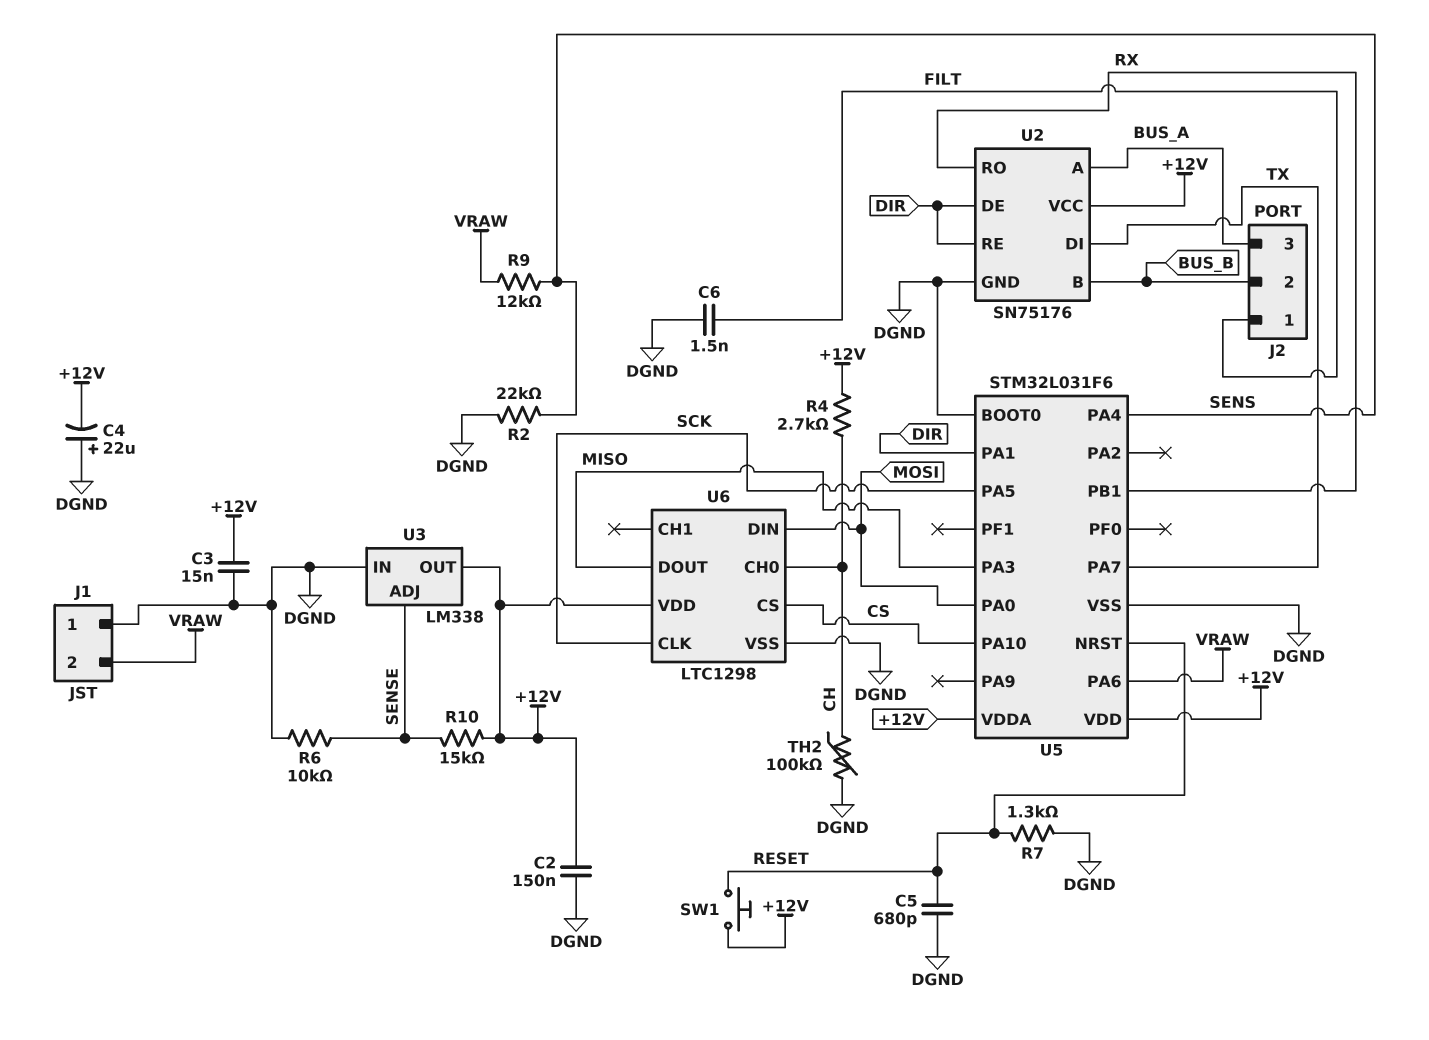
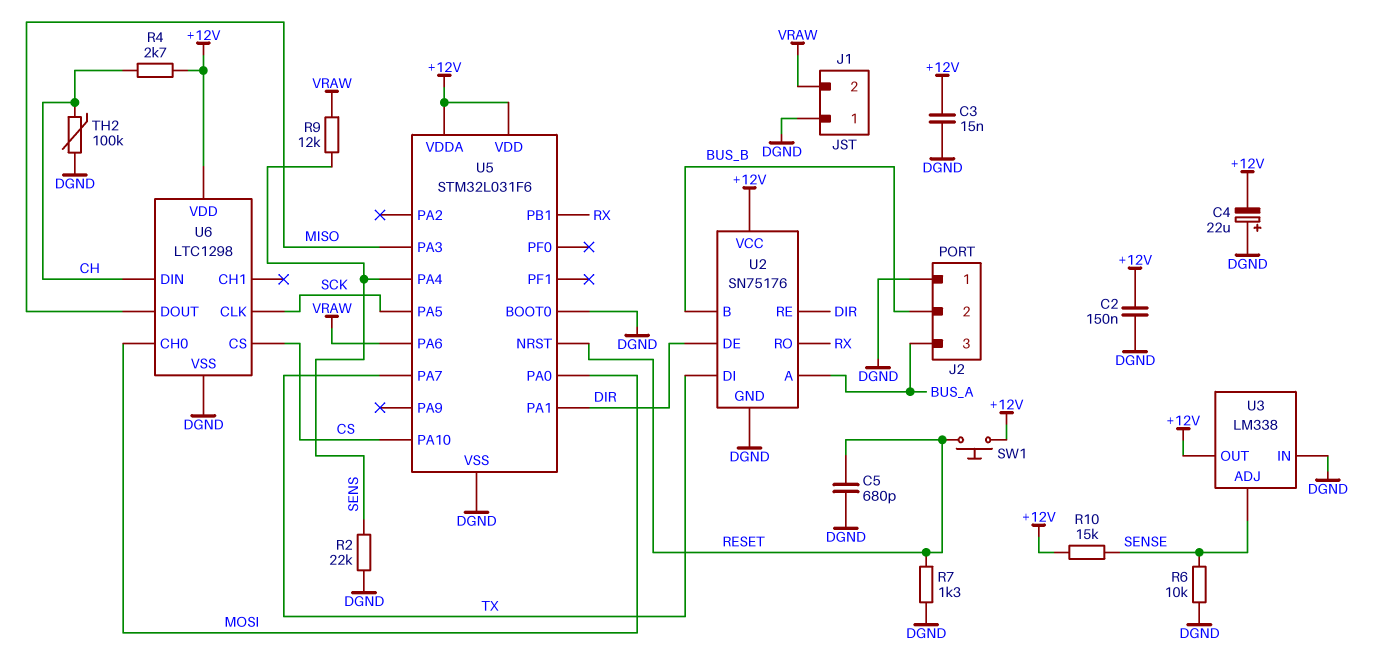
C6: 1.5nF (DGND, FILT) -> none
J2 pin 1: FILT -> DGND
U6 pin CH0: CH -> MOSI
U6 pin DIN: MOSI -> CH

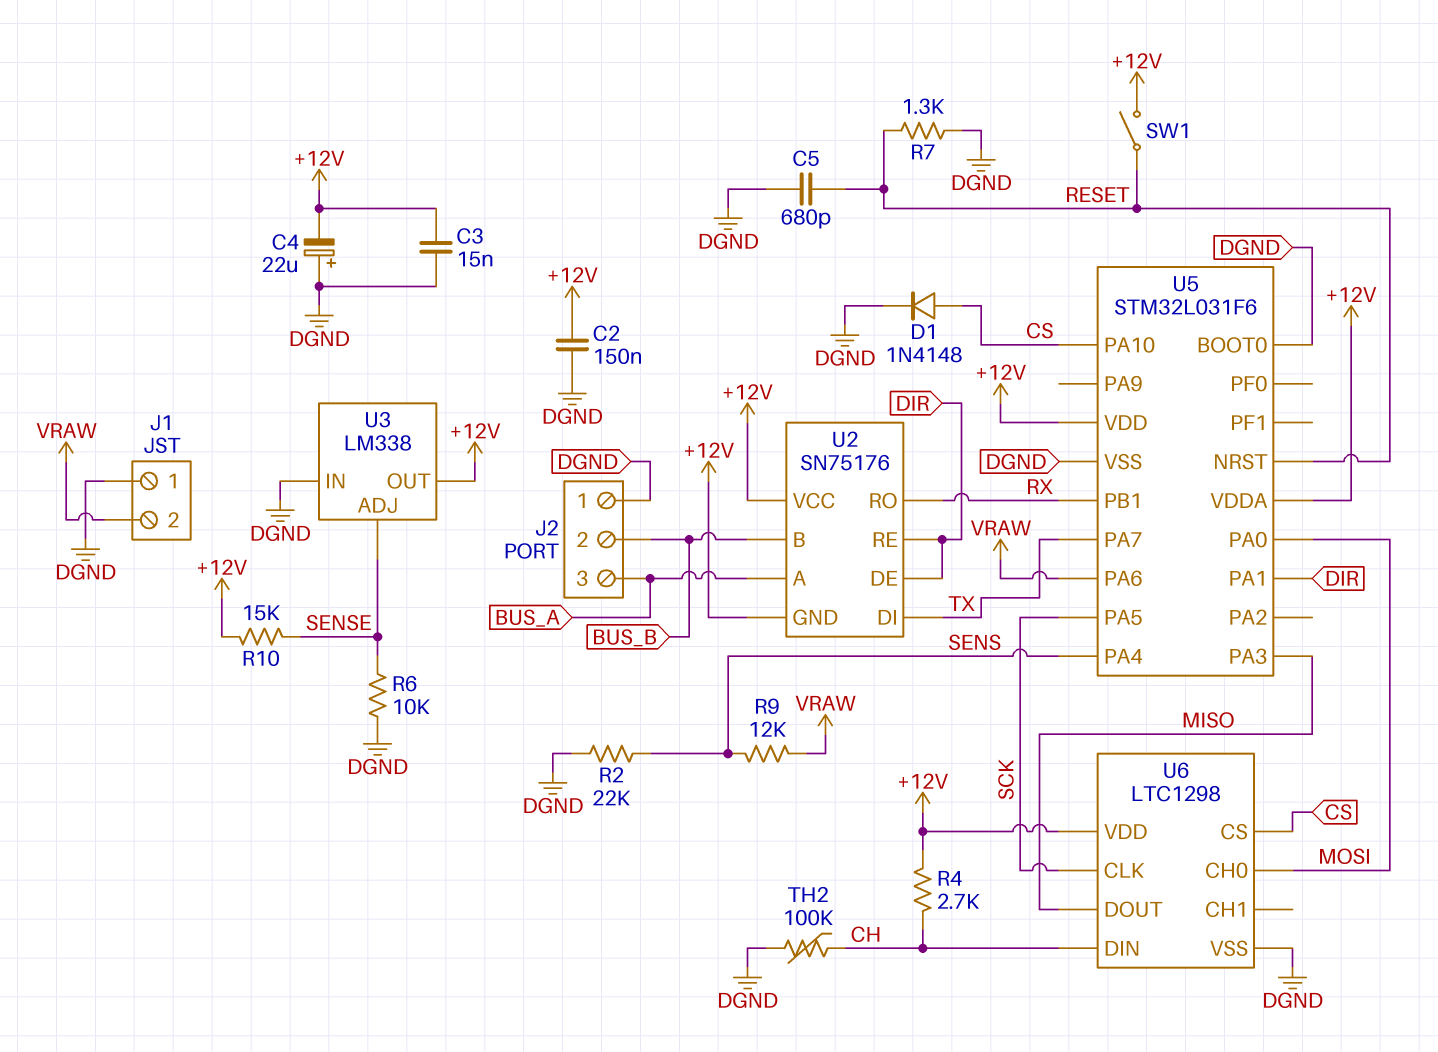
D1: none -> diode 1N4148 (A CS, K DGND)
SW1: button (+12V, RESET) -> switch (+12V, RESET)
U2 pin GND: DGND -> +12V

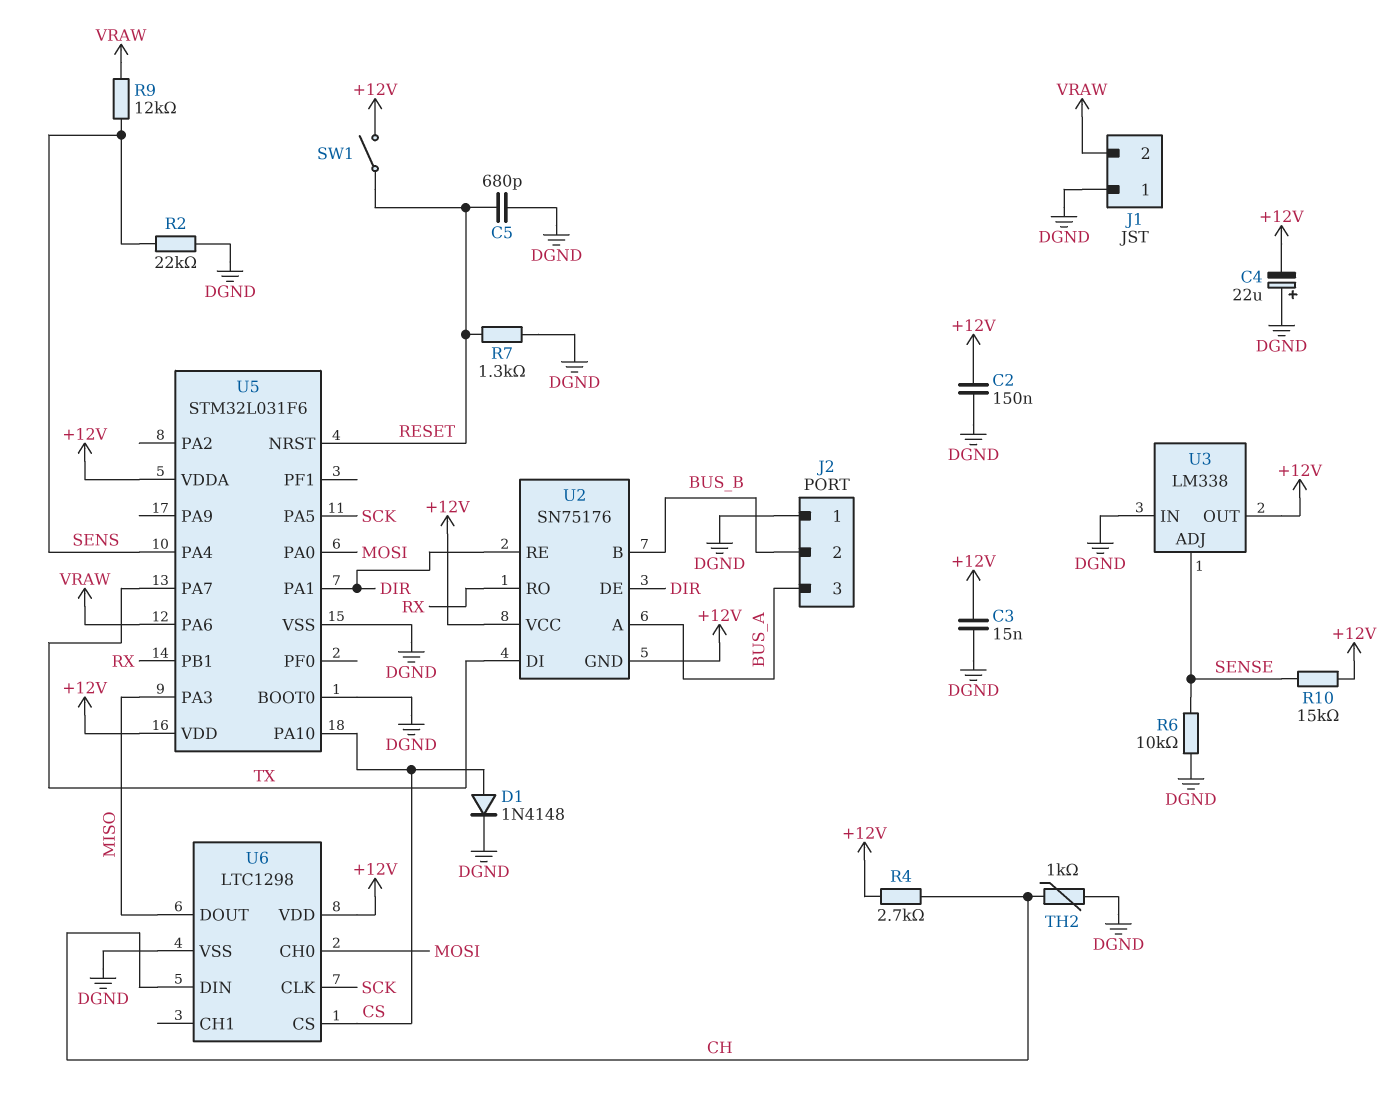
TH2: 100k (CH, DGND) -> 1k (CH, DGND)

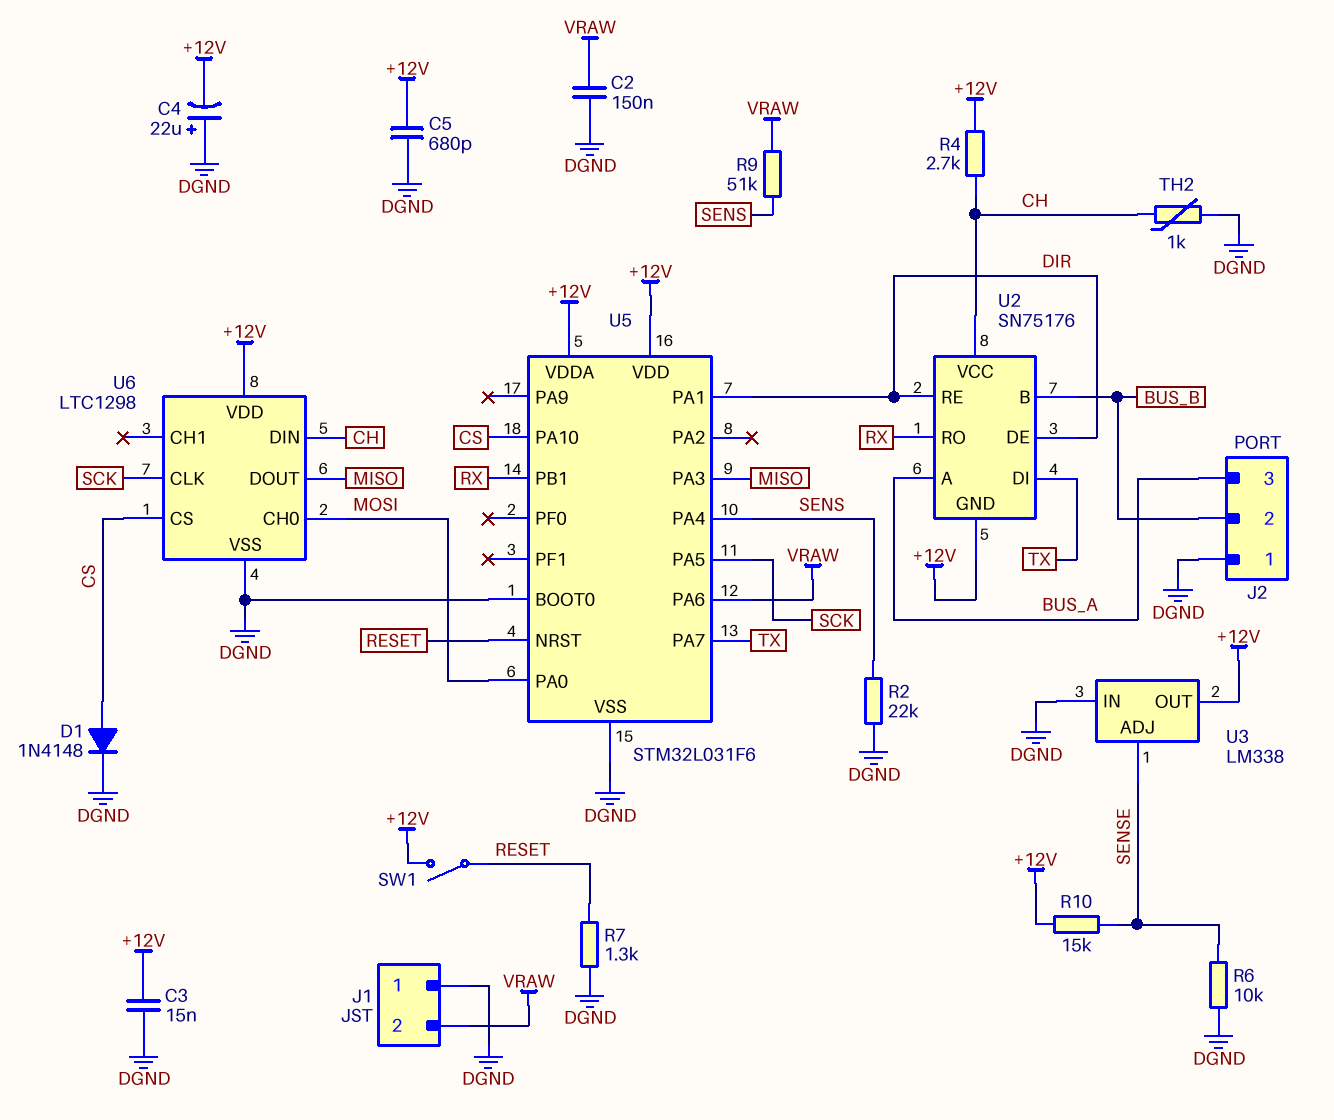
C2: 150nF (+12V, DGND) -> 150nF (DGND, VRAW)
C5: 680pF (DGND, RESET) -> 680pF (+12V, DGND)
R9: 12k (SENS, VRAW) -> 51k (SENS, VRAW)
U2 pin VCC: +12V -> CH

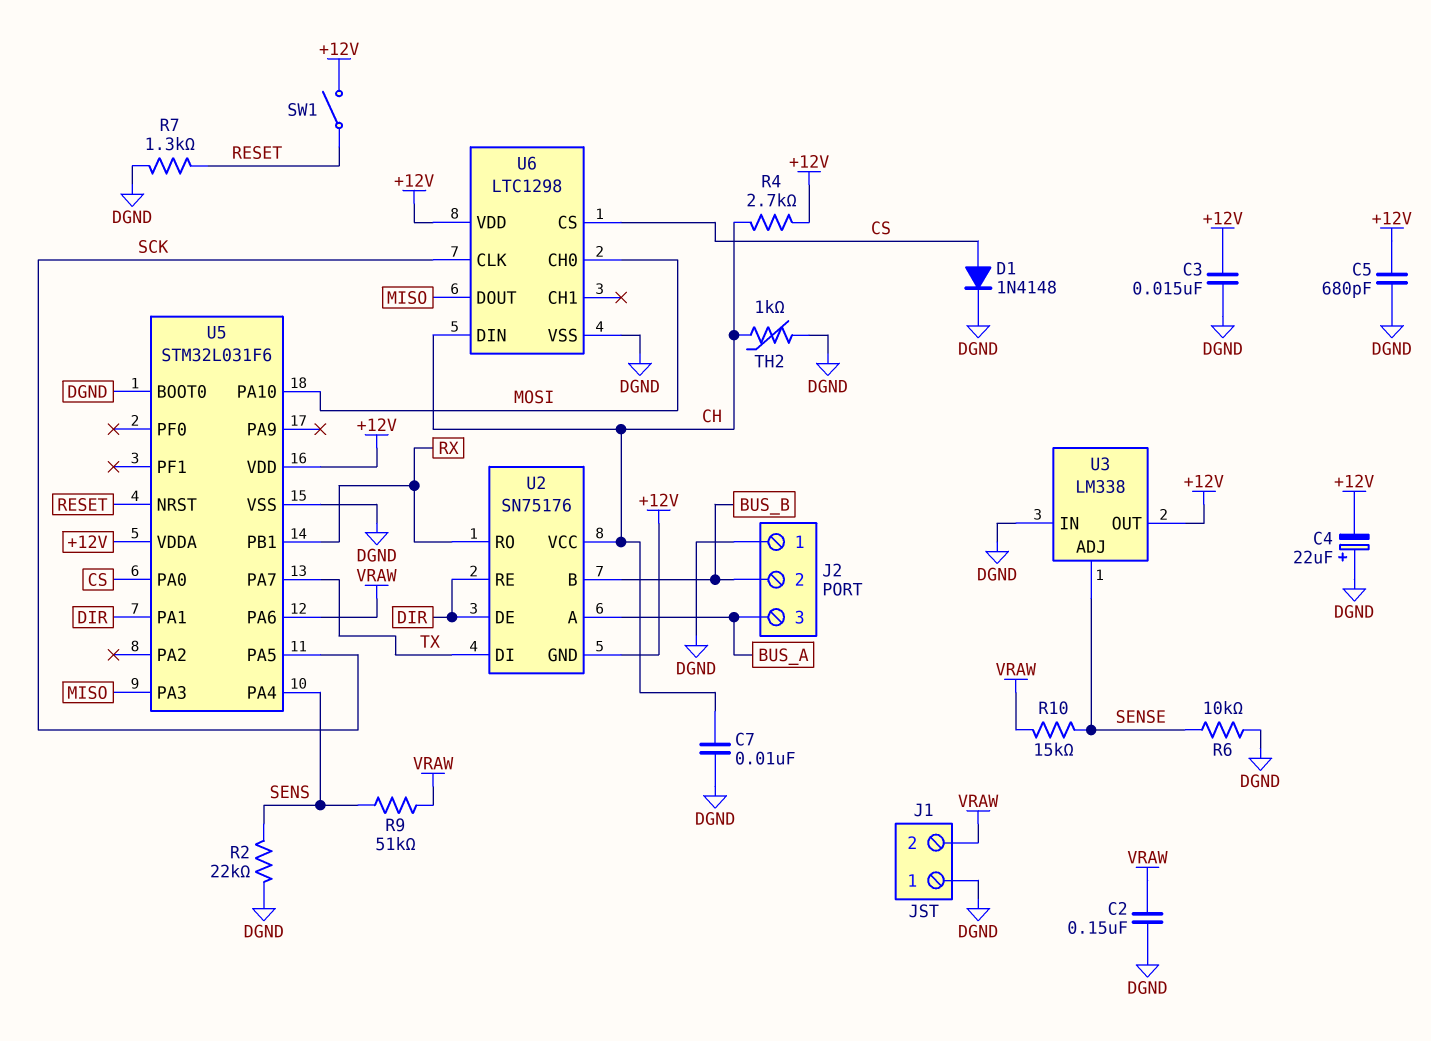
C7: none -> 10nF (CH, DGND)
R10: 15k (+12V, SENSE) -> 15k (SENSE, VRAW)
U5 pin PA0: MOSI -> CS
U5 pin PA10: CS -> MOSI

